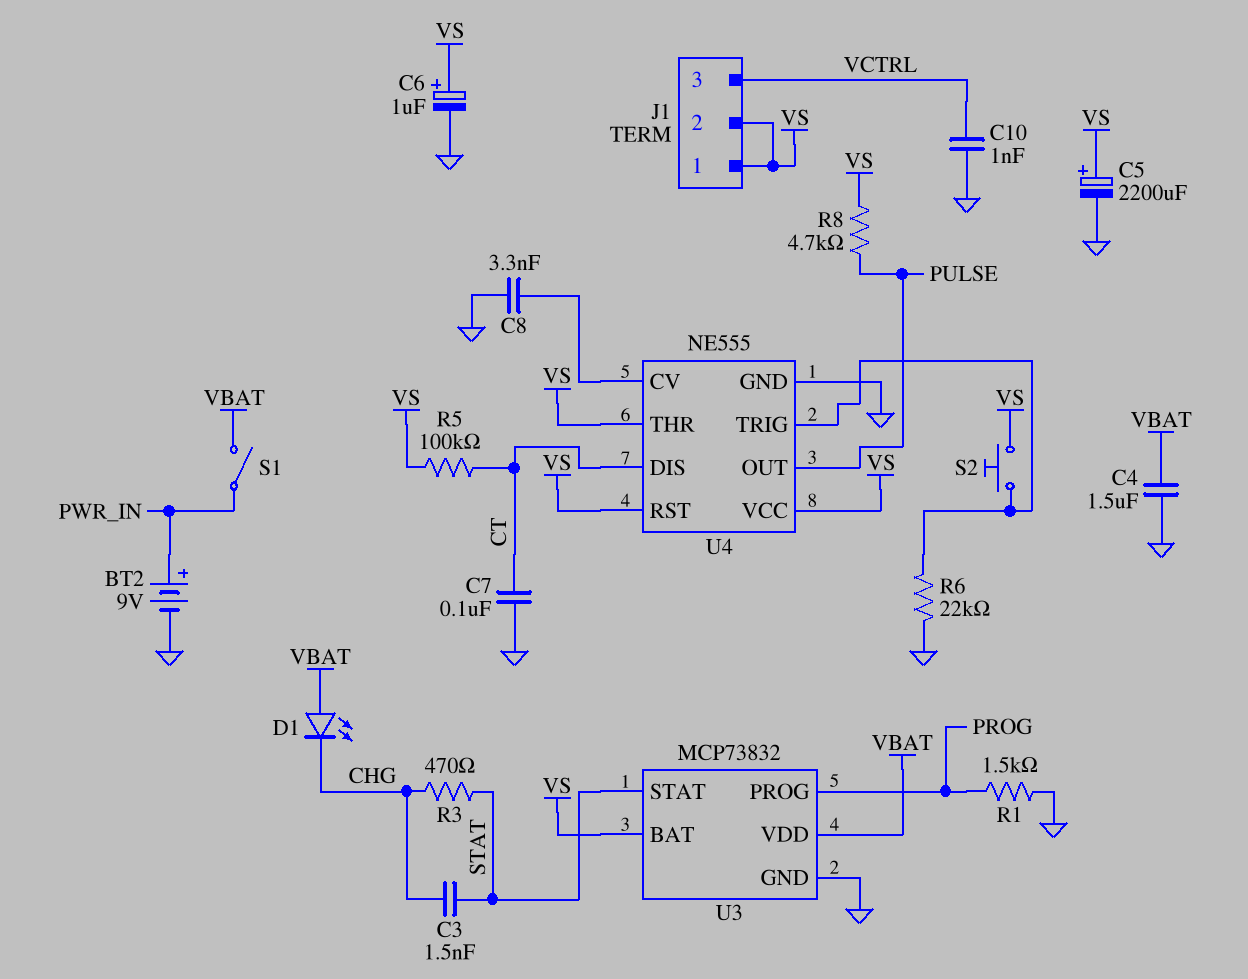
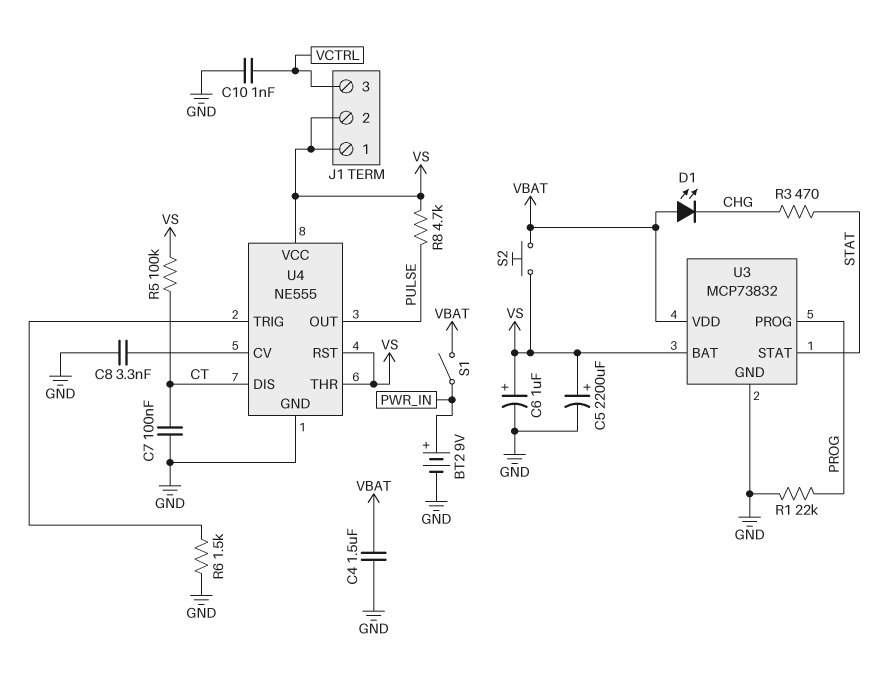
C3: 1.5nF (CHG, STAT) -> none
R1: 1.5k (GND, PROG) -> 22k (GND, PROG)
R6: 22k (GND, U4/TRIG) -> 1.5k (GND, U4/TRIG)
S2: button (U4/TRIG, VS) -> button (VBAT, VS)

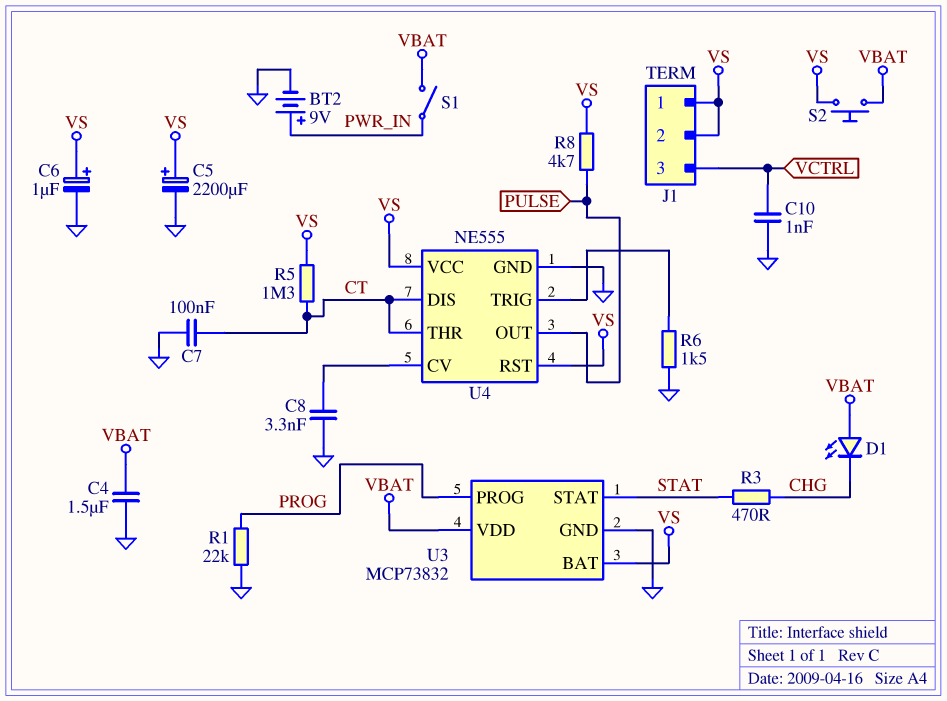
R5: 100k (CT, VS) -> 1.3M (CT, VS)
U4 pin THR: VS -> CT

